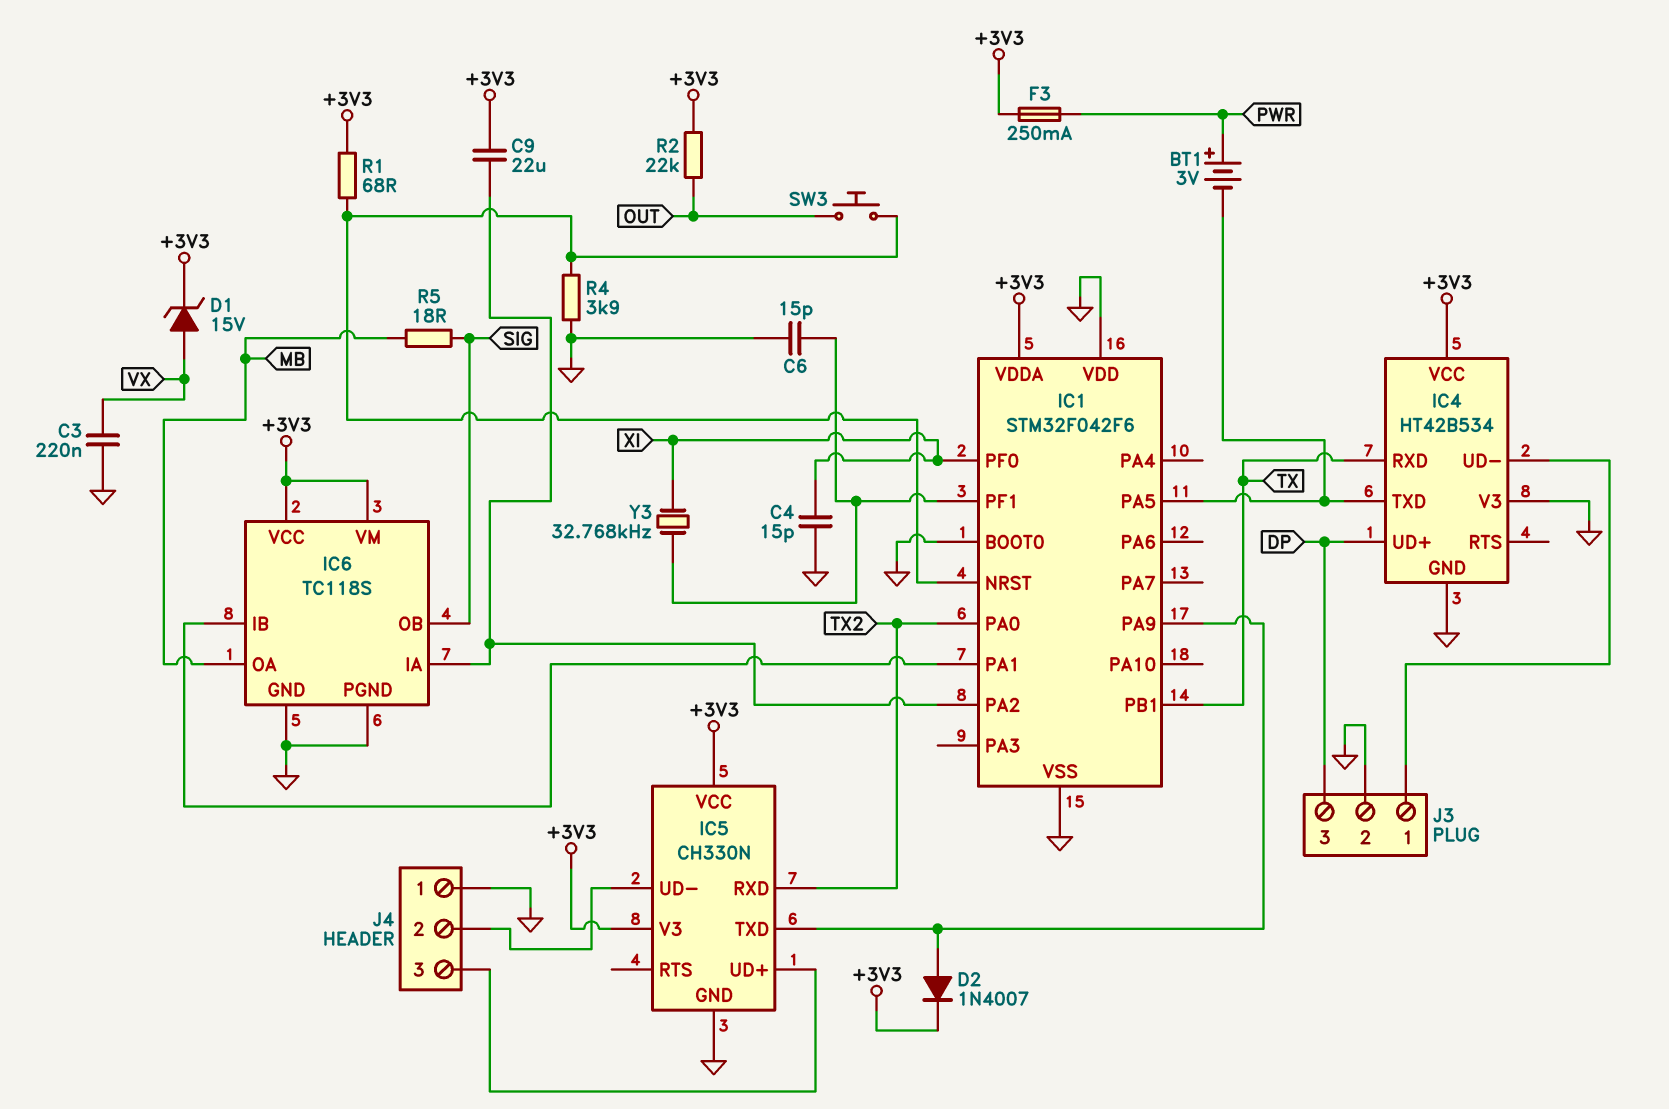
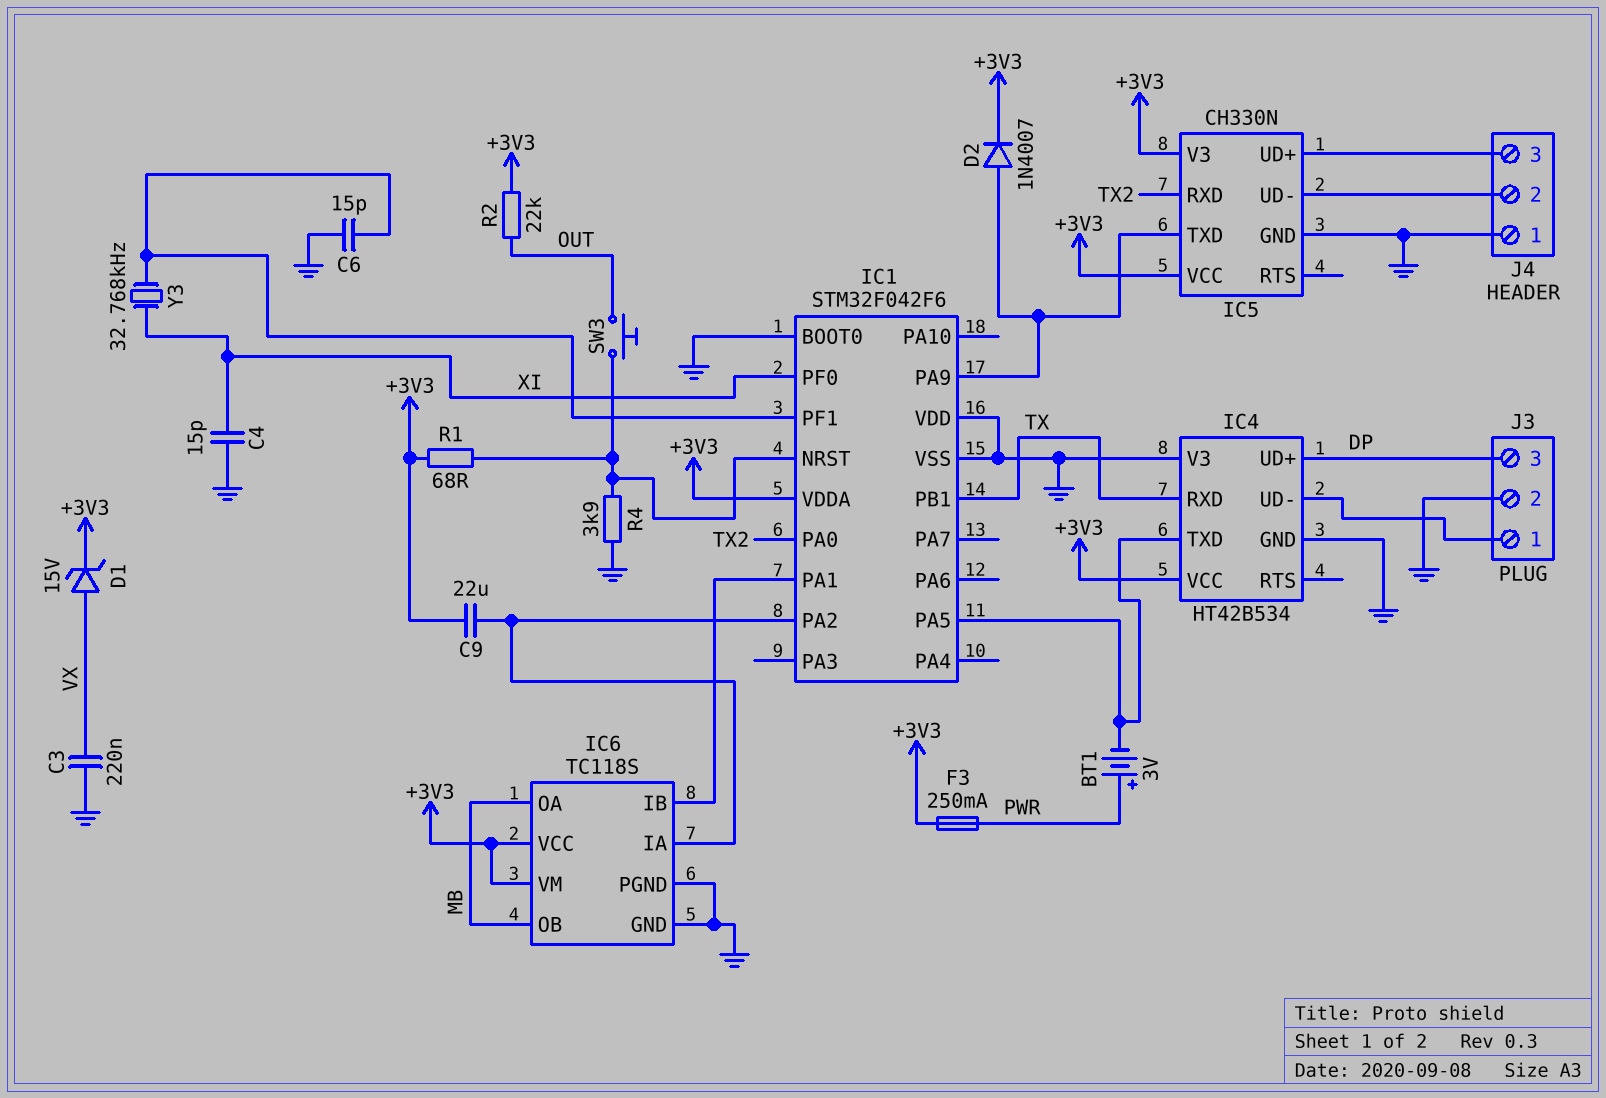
IC6 pin OB: SIG -> MB
R5: 18 (MB, SIG) -> none

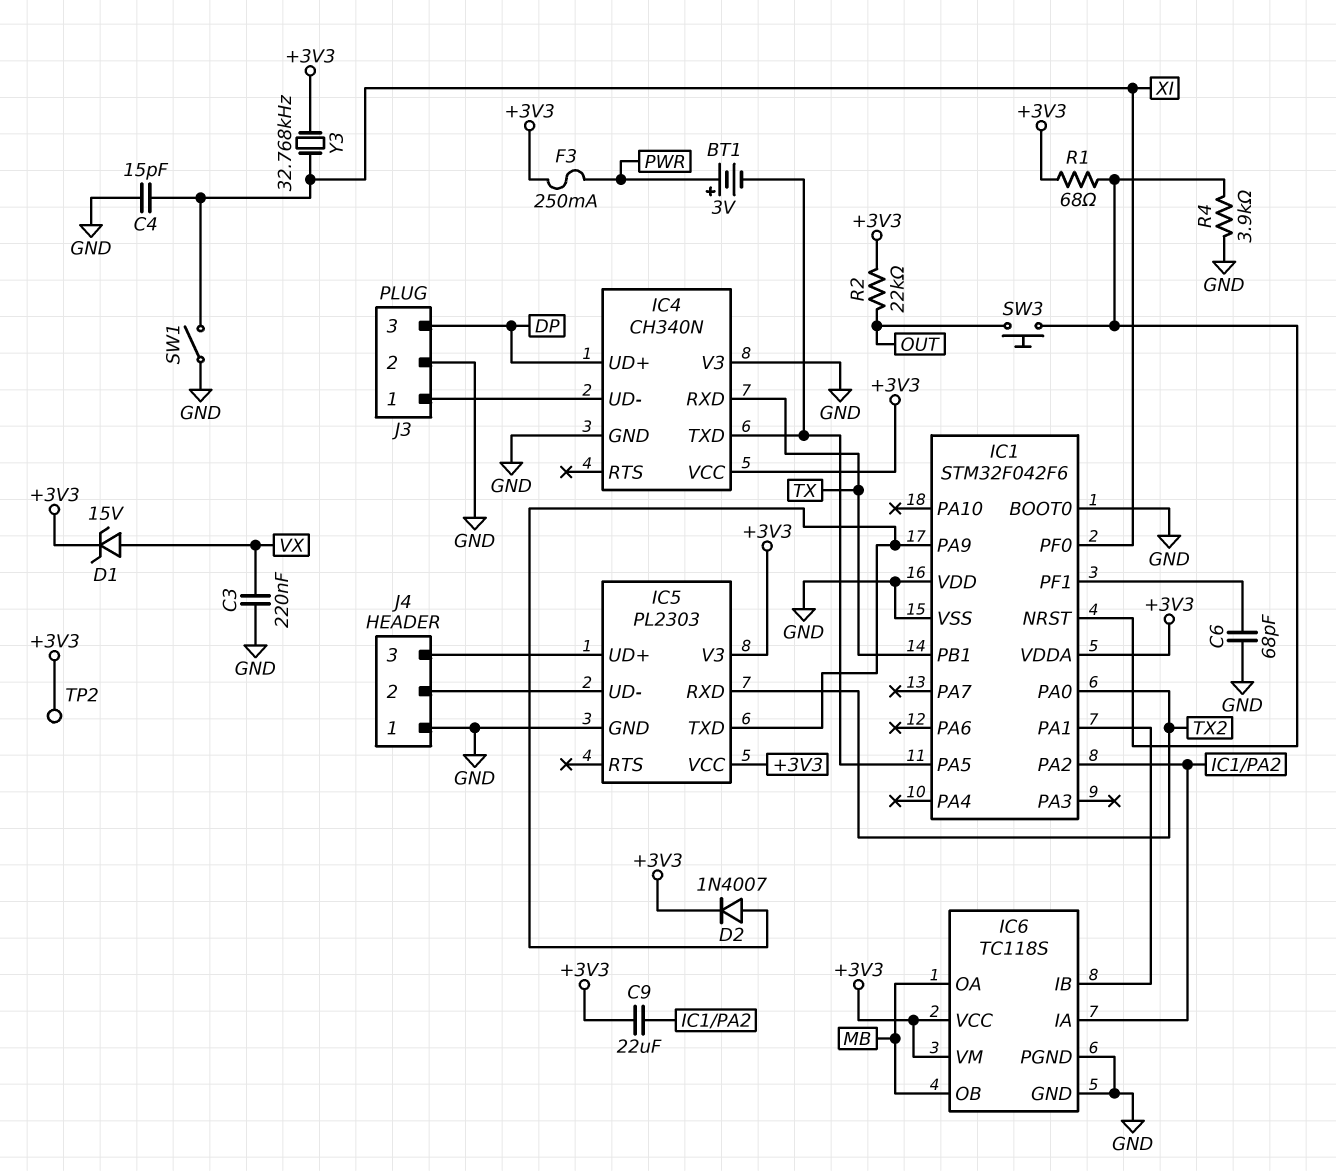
C6: 15pF (GND, IC1/PF1) -> 68pF (GND, IC1/PF1)
IC4: HT42B534 -> CH340N
IC5: CH330N -> PL2303
SW1: none -> switch (GND, XI)
TP2: none -> test point (+3V3)
Y3: 32.768kHz (IC1/PF1, XI) -> 32.768kHz (+3V3, XI)

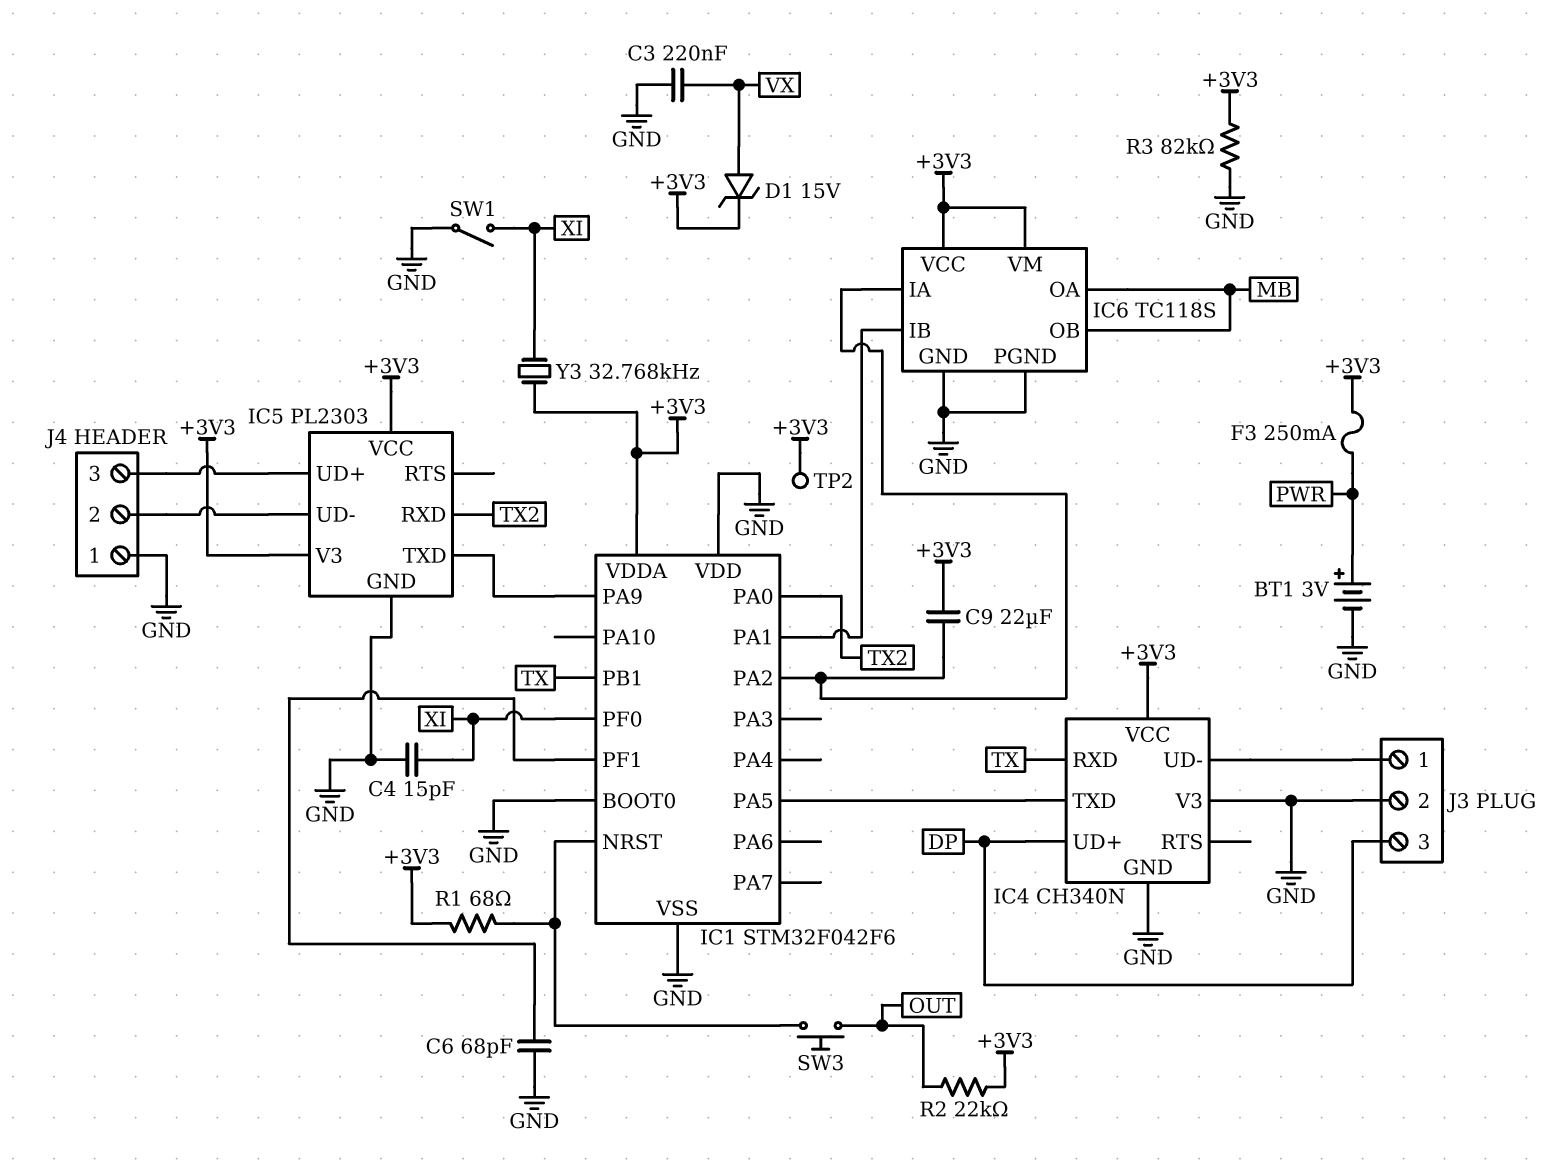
BT1: 3V (plus PWR, minus IC1/PA5) -> 3V (plus PWR, minus GND)
D2: diode 1N4007 (A IC1/PA9, K +3V3) -> none
R3: none -> 82k (+3V3, GND)
R4: 3.9k (GND, IC1/NRST) -> none

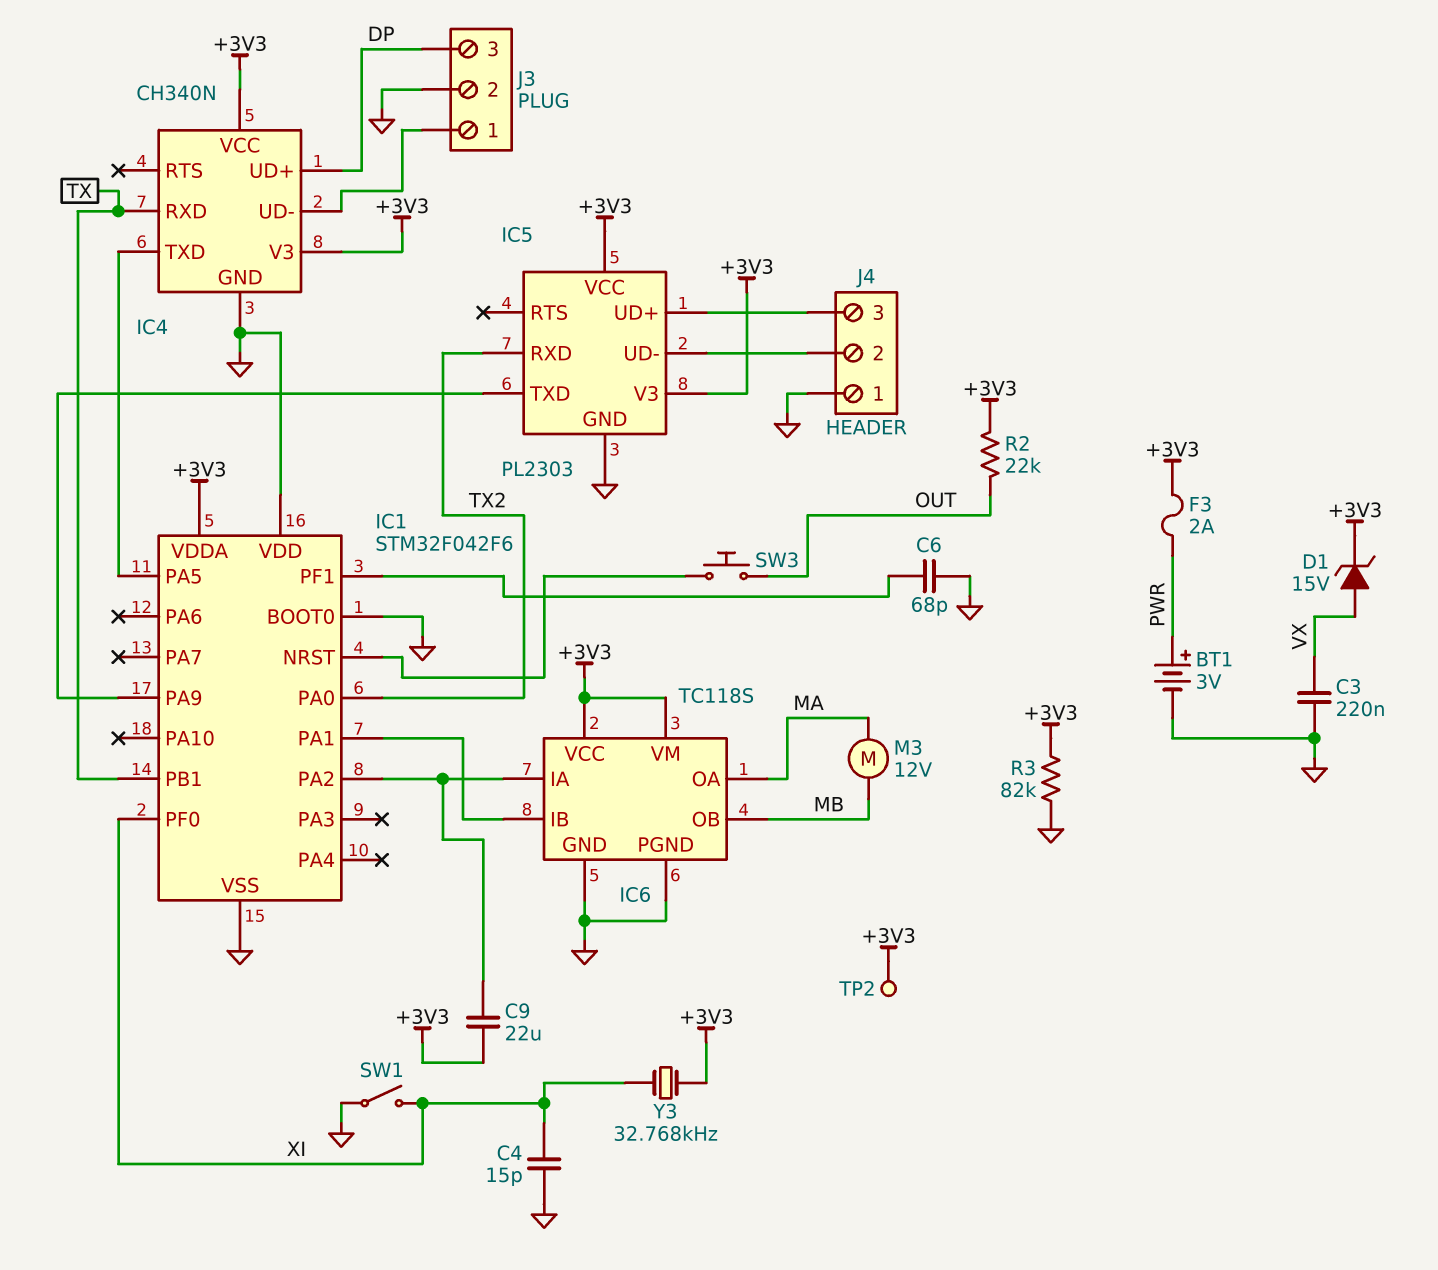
F3: 250mA (+3V3, PWR) -> 2A (+3V3, PWR)
IC4 pin V3: GND -> +3V3
IC6 pin OA: MB -> MA
M3: none -> motor 12V (MA, MB)
R1: 68 (+3V3, IC1/NRST) -> none

